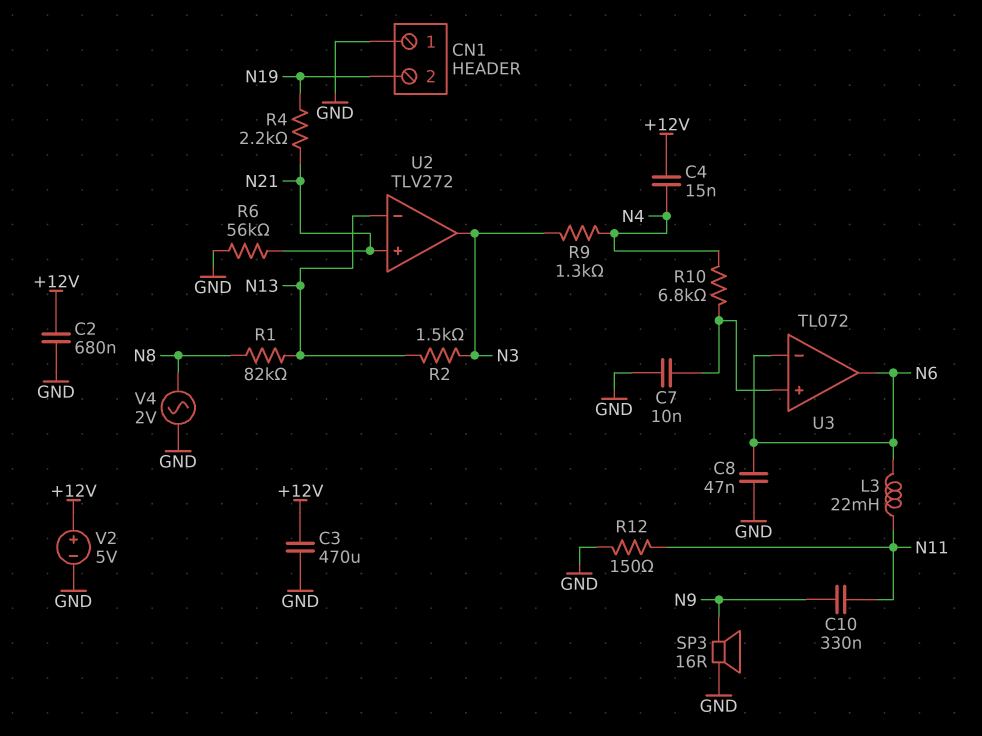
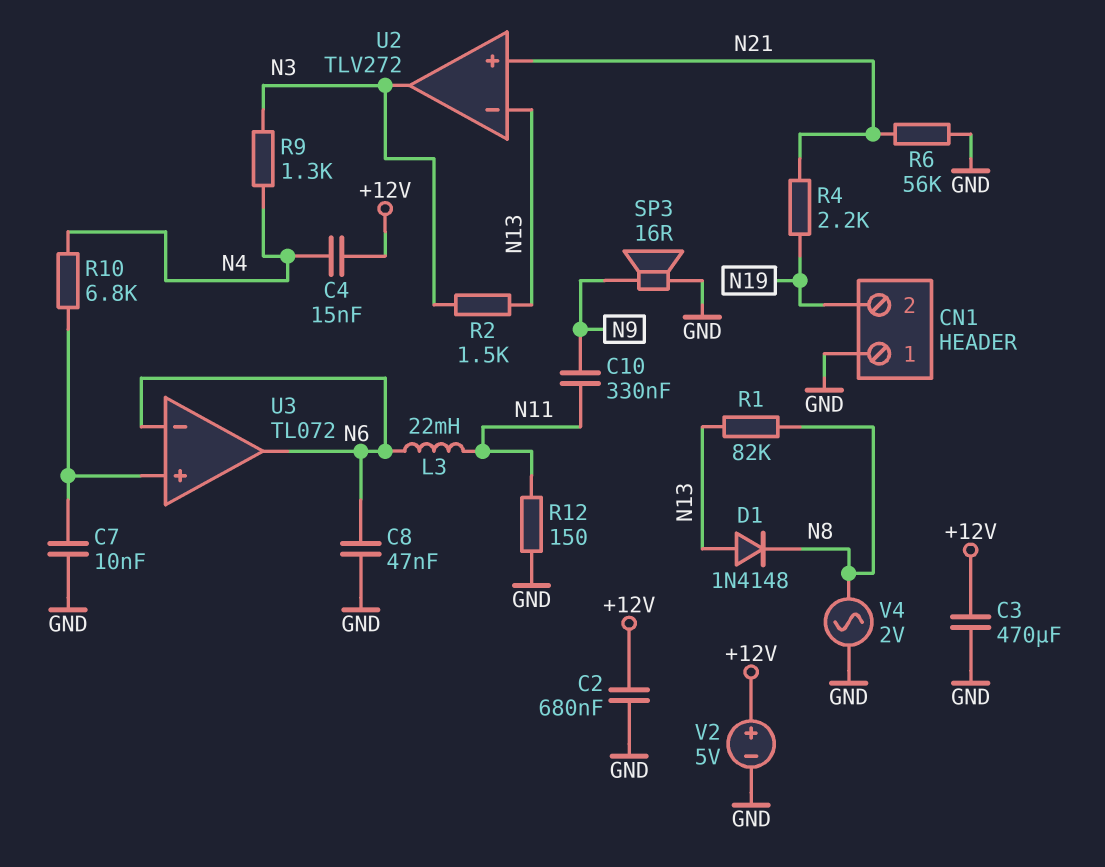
D1: none -> diode 1N4148 (A N13, K N8)

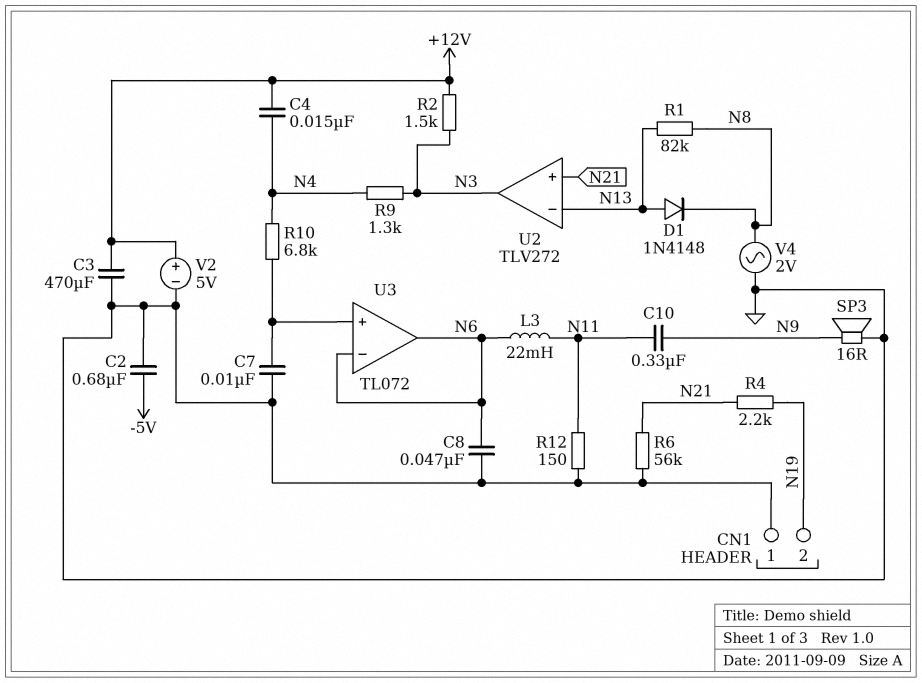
C2: 680nF (+12V, GND) -> 680nF (-5V, GND)
R2: 1.5k (N3, N13) -> 1.5k (+12V, N3)

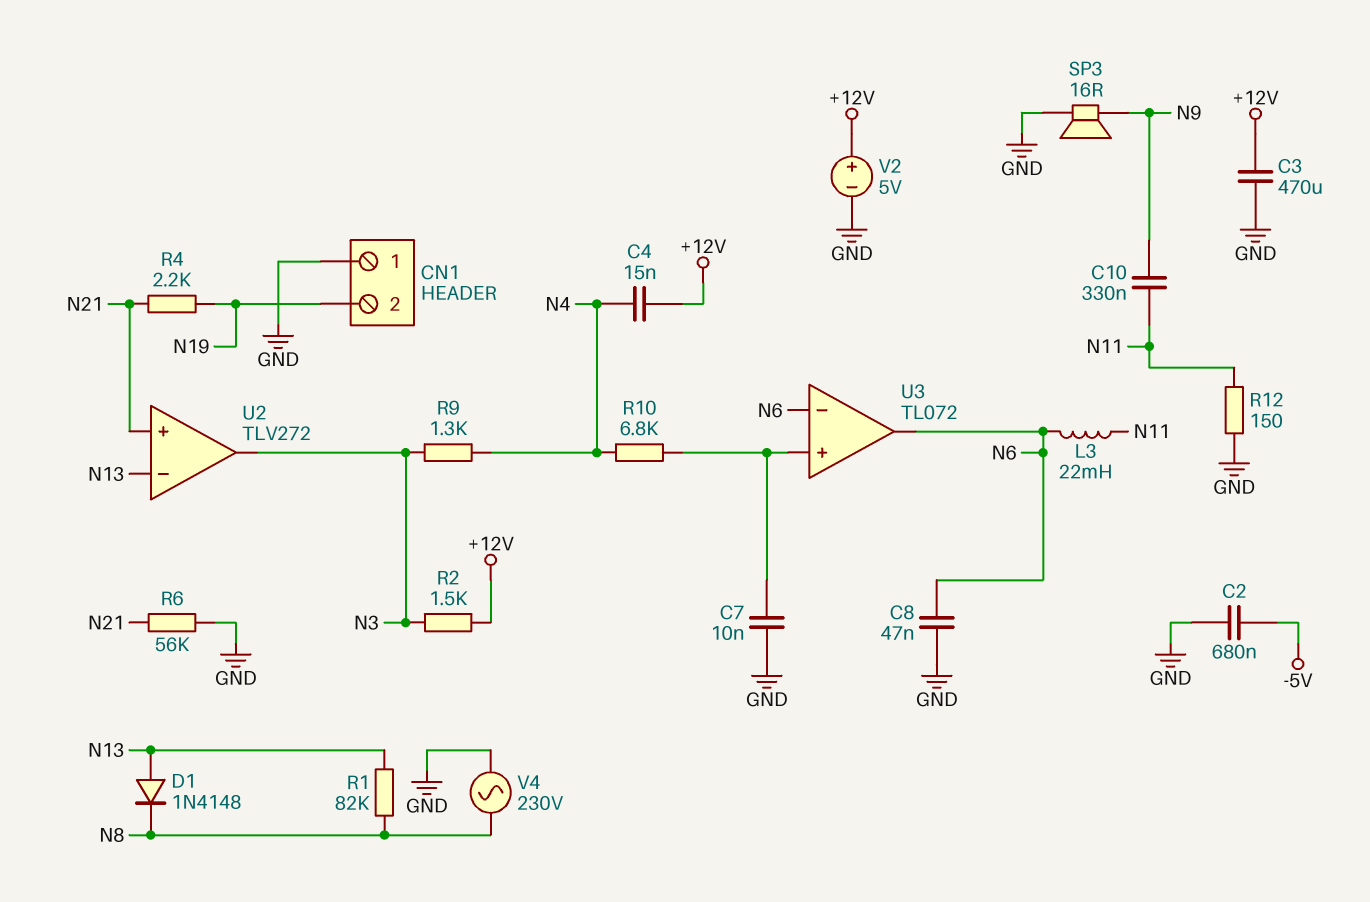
V4: AC 2V (GND, N8) -> AC 230V (GND, N8)

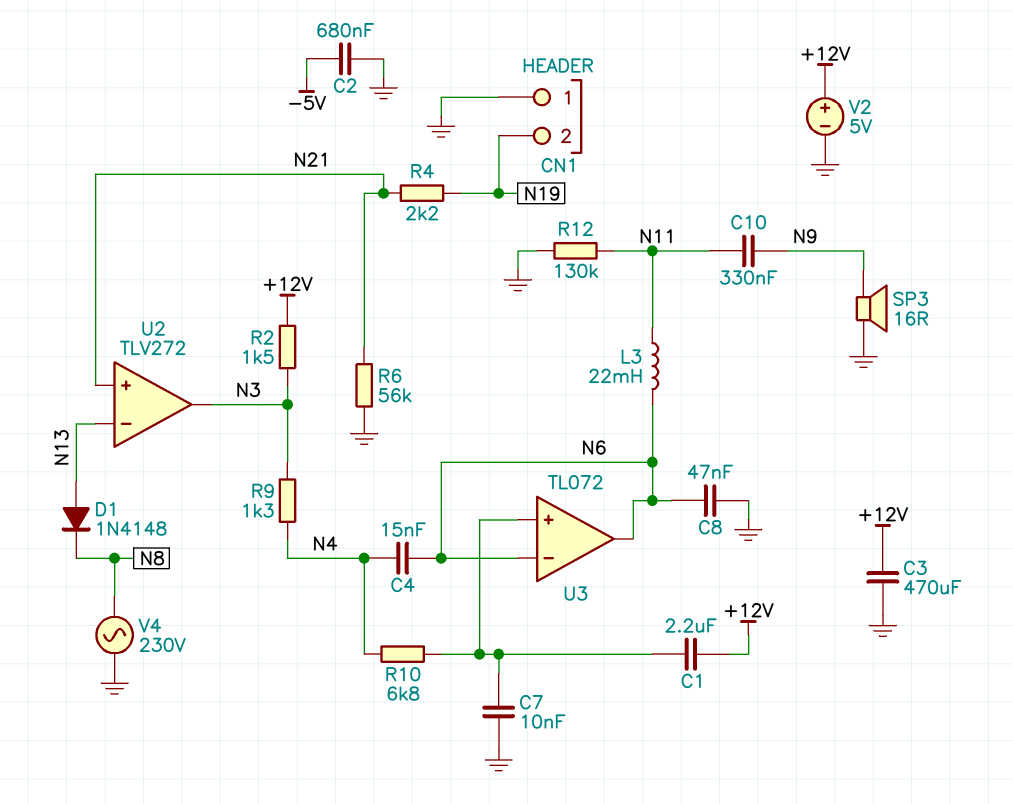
C1: none -> 2.2uF (+12V, U3/in+)
C4: 15nF (+12V, N4) -> 15nF (N4, N6)
R1: 82k (N8, N13) -> none
R12: 150 (GND, N11) -> 130k (GND, N11)

